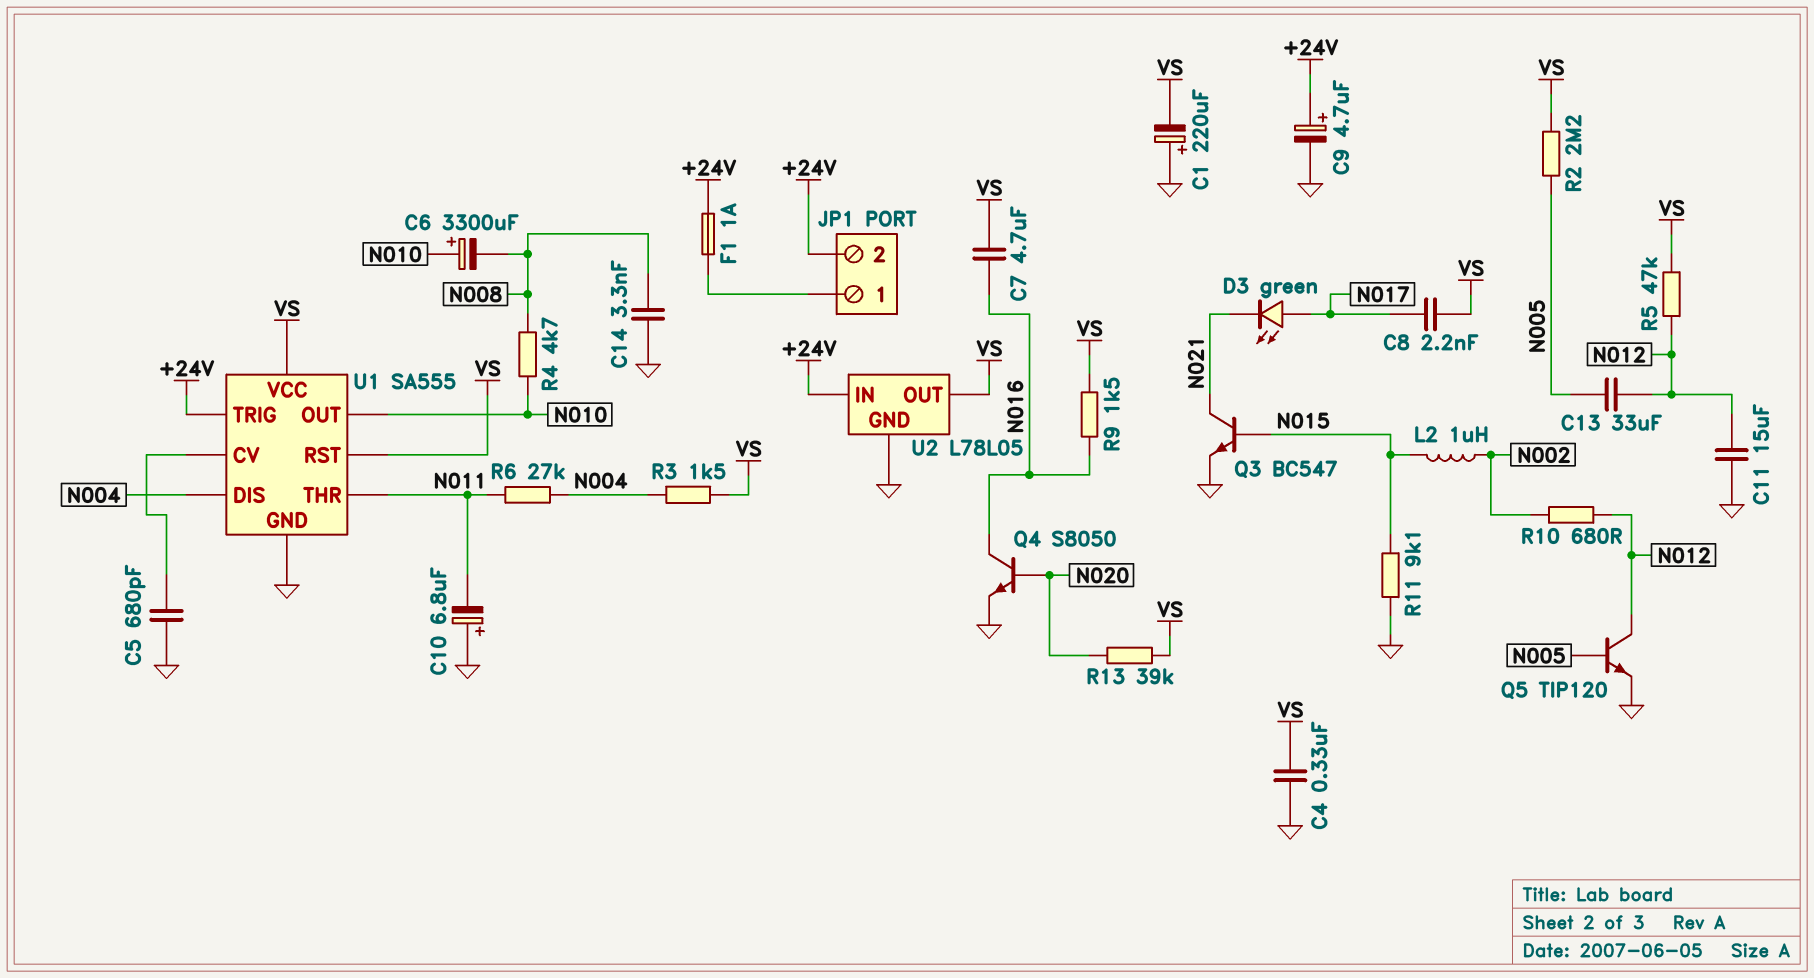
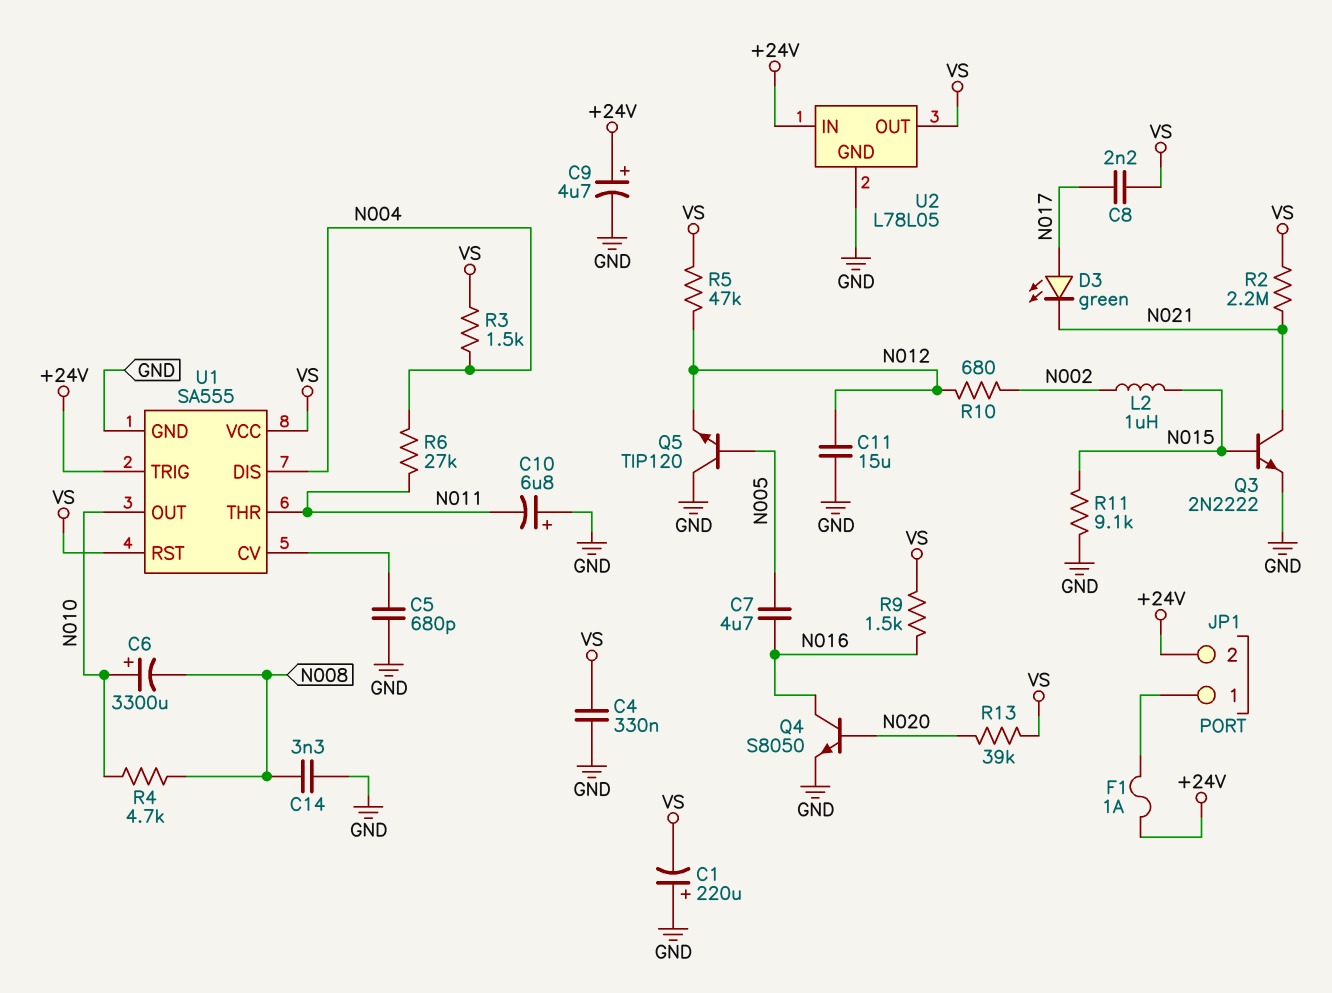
C7: 4.7uF (N016, VS) -> 4.7uF (N005, N016)
C13: 33uF (N005, N012) -> none
Q3: NPN BC547 (B N015, C N021, E GND) -> NPN 2N2222 (B N015, C N021, E GND)
Q5: NPN TIP120 (B N005, C N012, E GND) -> NPN TIP120 (B N005, C GND, E N012)
R2: 2.2M (N005, VS) -> 2.2M (N021, VS)

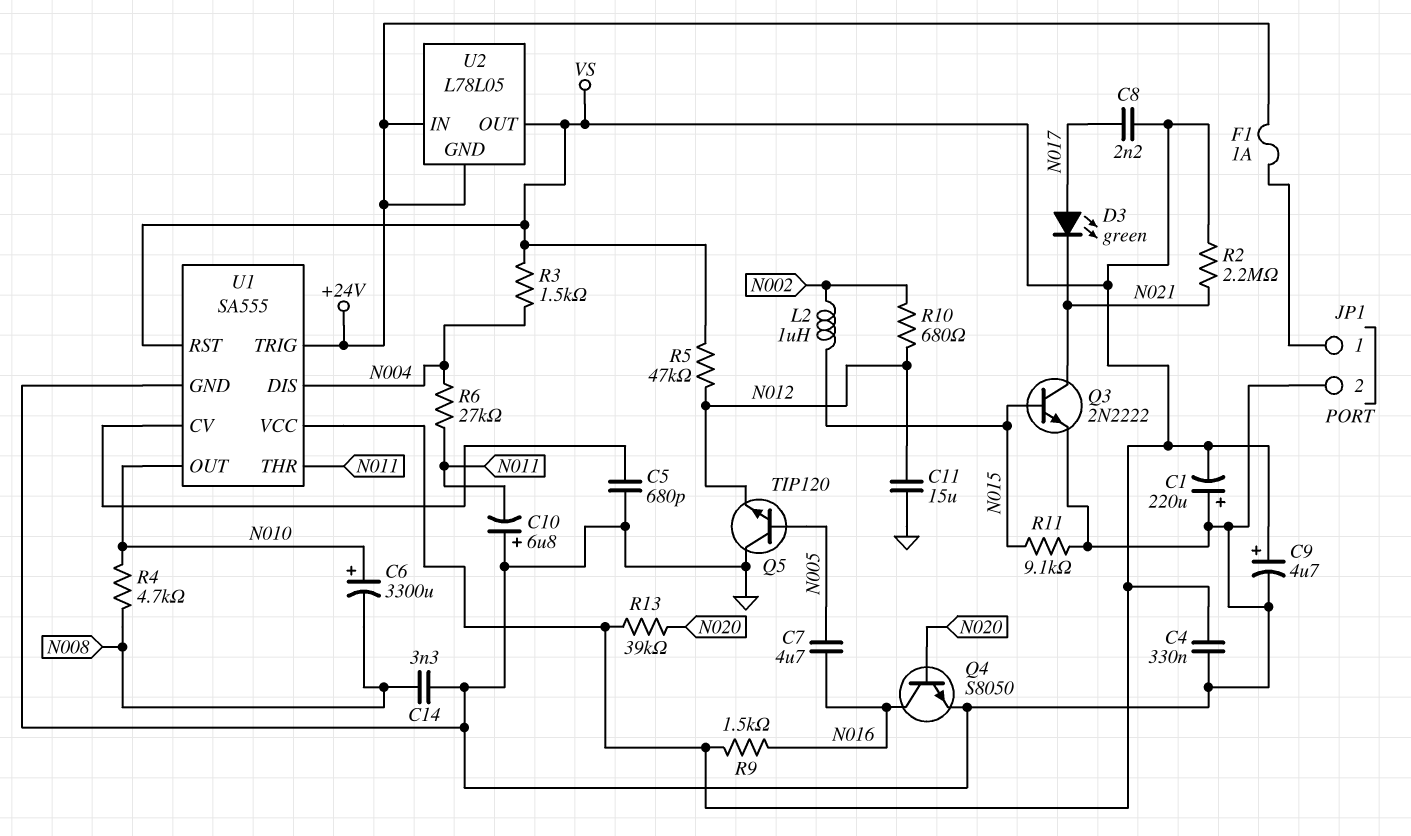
C9: 4.7uF (plus +24V, minus GND) -> 4.7uF (plus VS, minus GND)
JP1 pin 2: +24V -> GND
U2 pin GND: GND -> +24V

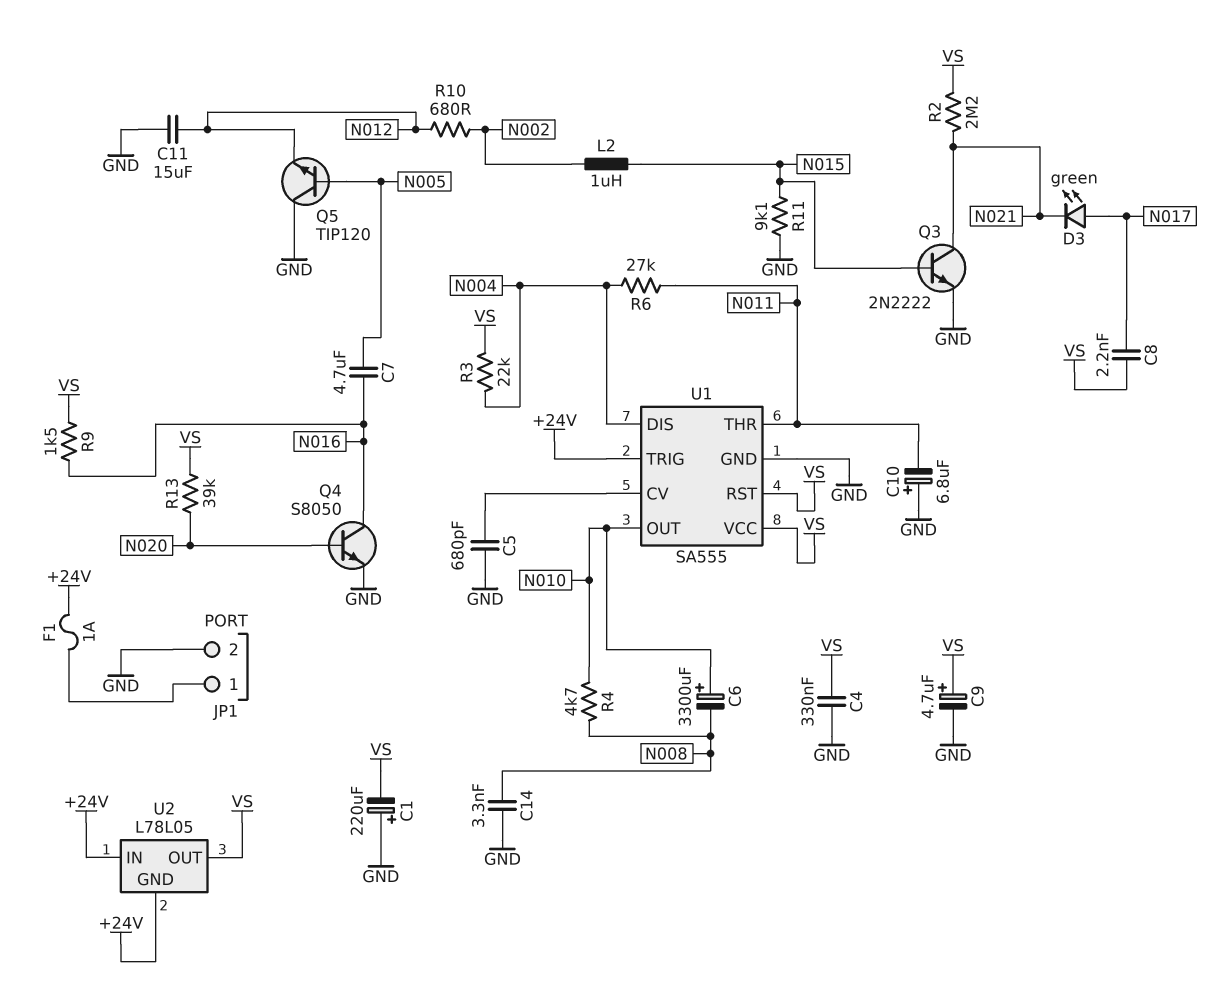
R3: 1.5k (N004, VS) -> 22k (N004, VS)
R5: 47k (N012, VS) -> none

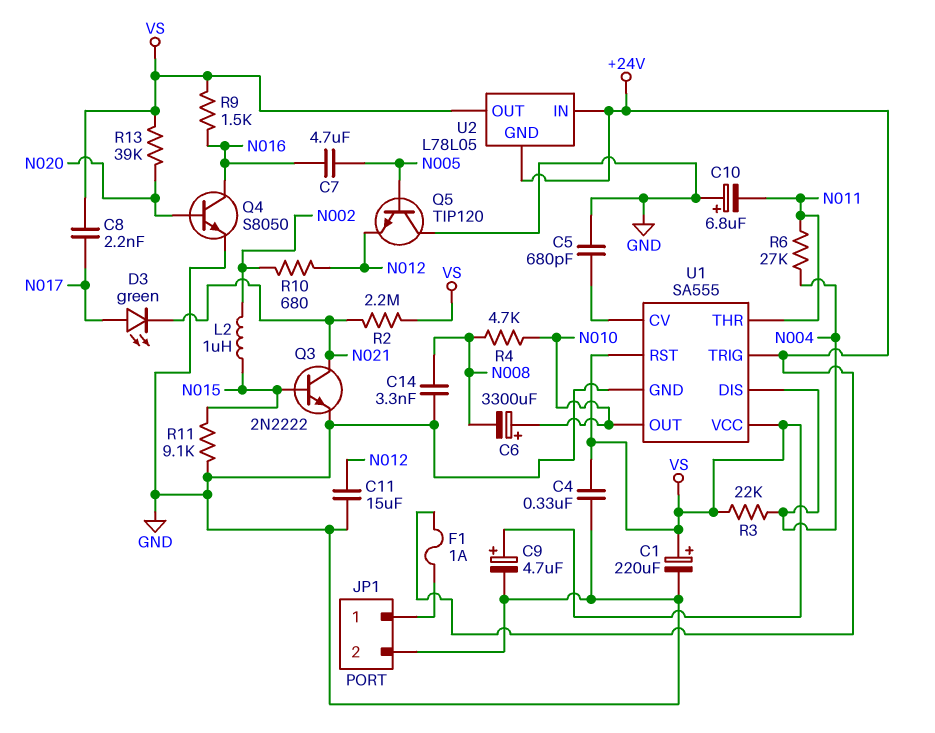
C1: 220uF (plus GND, minus VS) -> 220uF (plus VS, minus GND)

